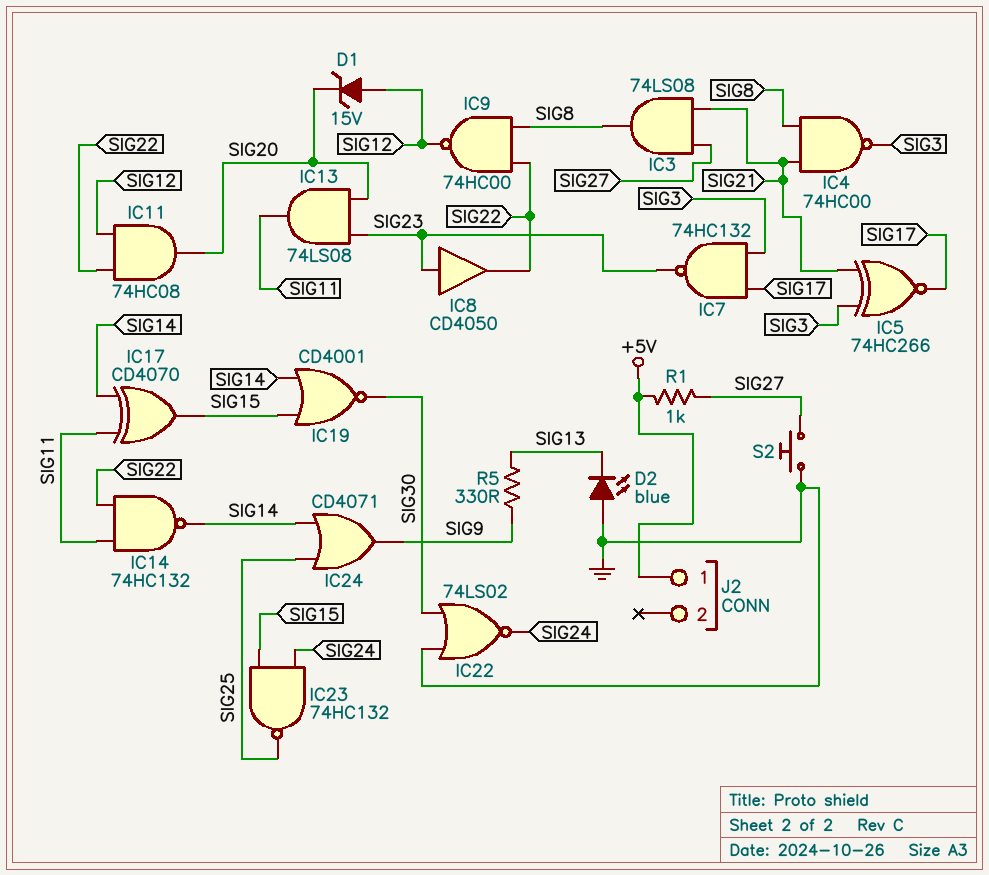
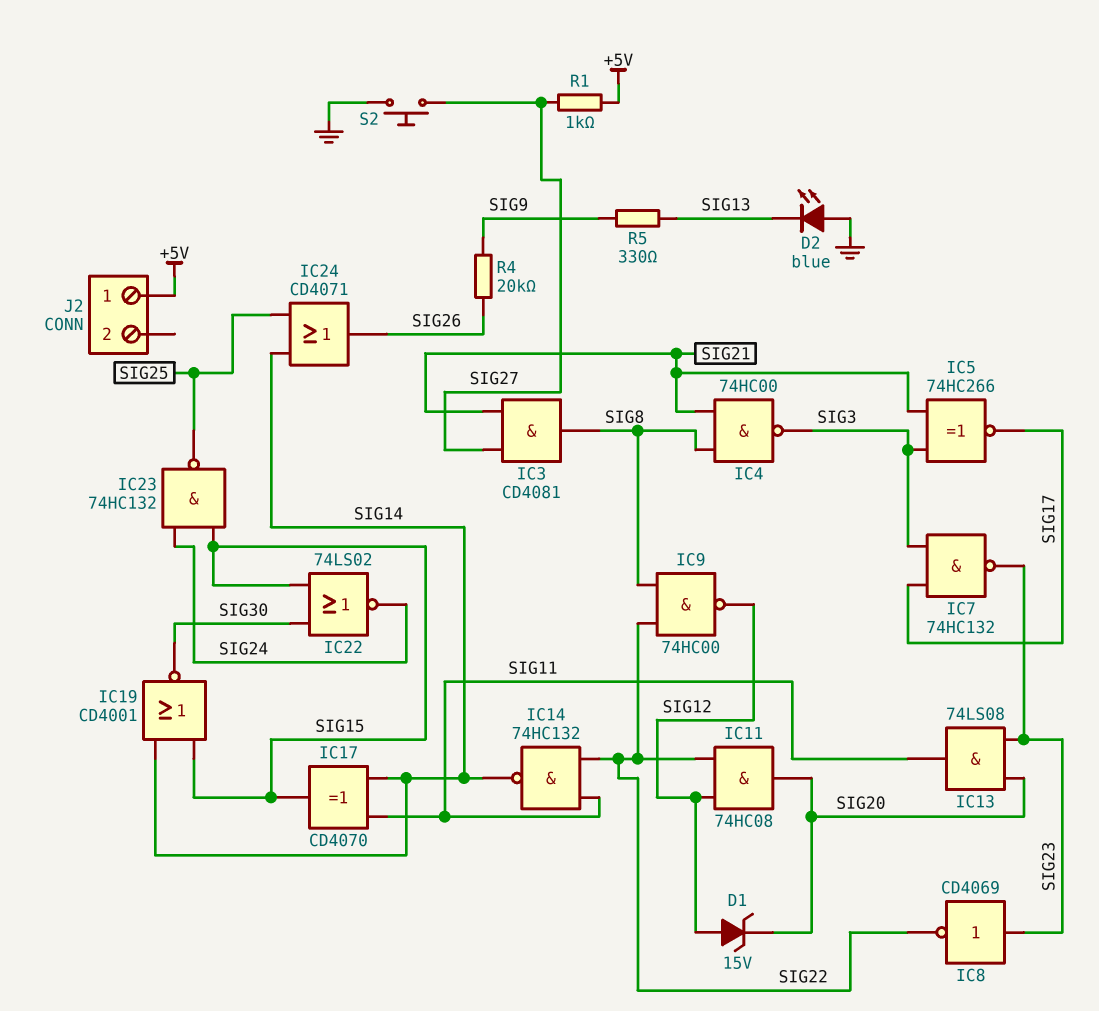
IC3: AND 74LS08 (in SIG21, in SIG27, out SIG8) -> AND CD4081 (in SIG21, in SIG27, out SIG8)
IC8: buffer CD4050 (in SIG23, out SIG22) -> NOT CD4069 (in SIG23, out SIG22)
IC22: NOR 74LS02 (in GND, in SIG30, out SIG24) -> NOR 74LS02 (in SIG15, in SIG30, out SIG24)
IC24: OR CD4071 (in SIG14, in SIG25, out SIG9) -> OR CD4071 (in SIG14, in SIG25, out SIG26)
R4: none -> 20k (SIG9, SIG26)

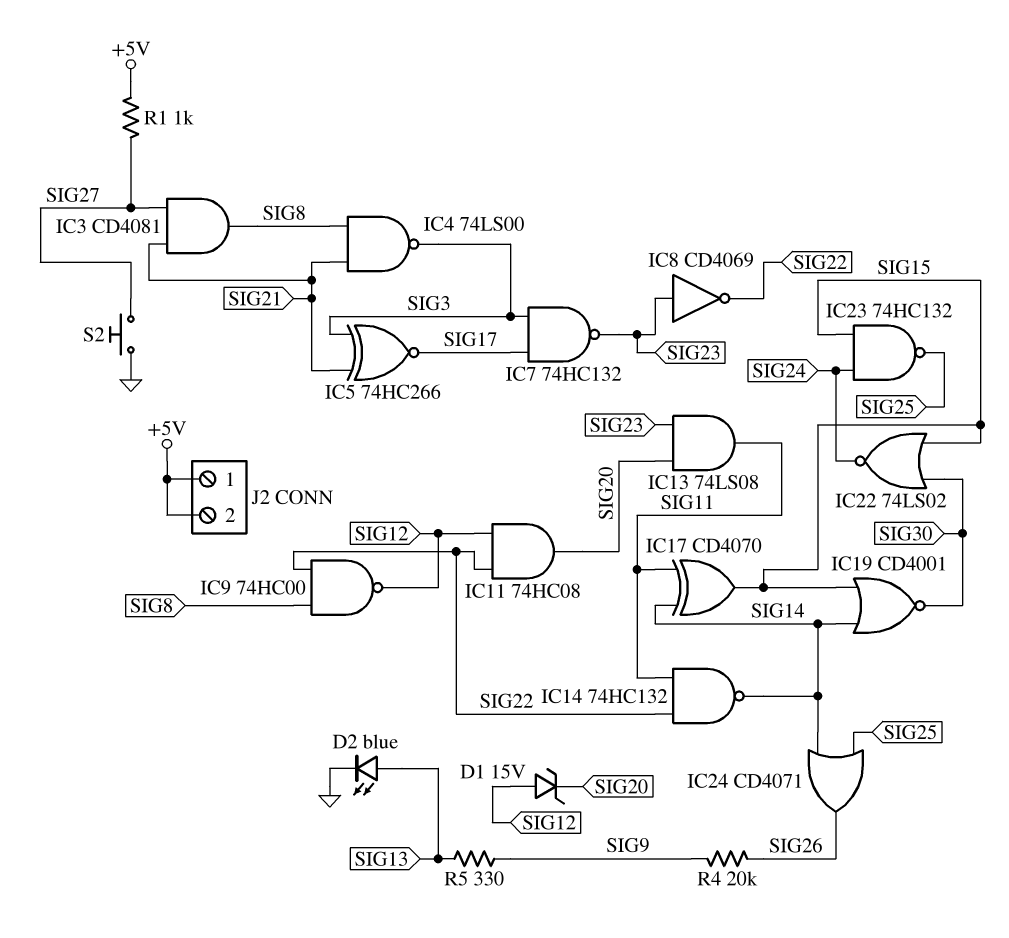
D2: LED blue (A GND, K SIG13) -> LED blue (A SIG13, K GND)
IC4: NAND 74HC00 (in SIG8, in SIG21, out SIG3) -> NAND 74LS00 (in SIG8, in SIG21, out SIG3)
J2 pin 2: none -> +5V

